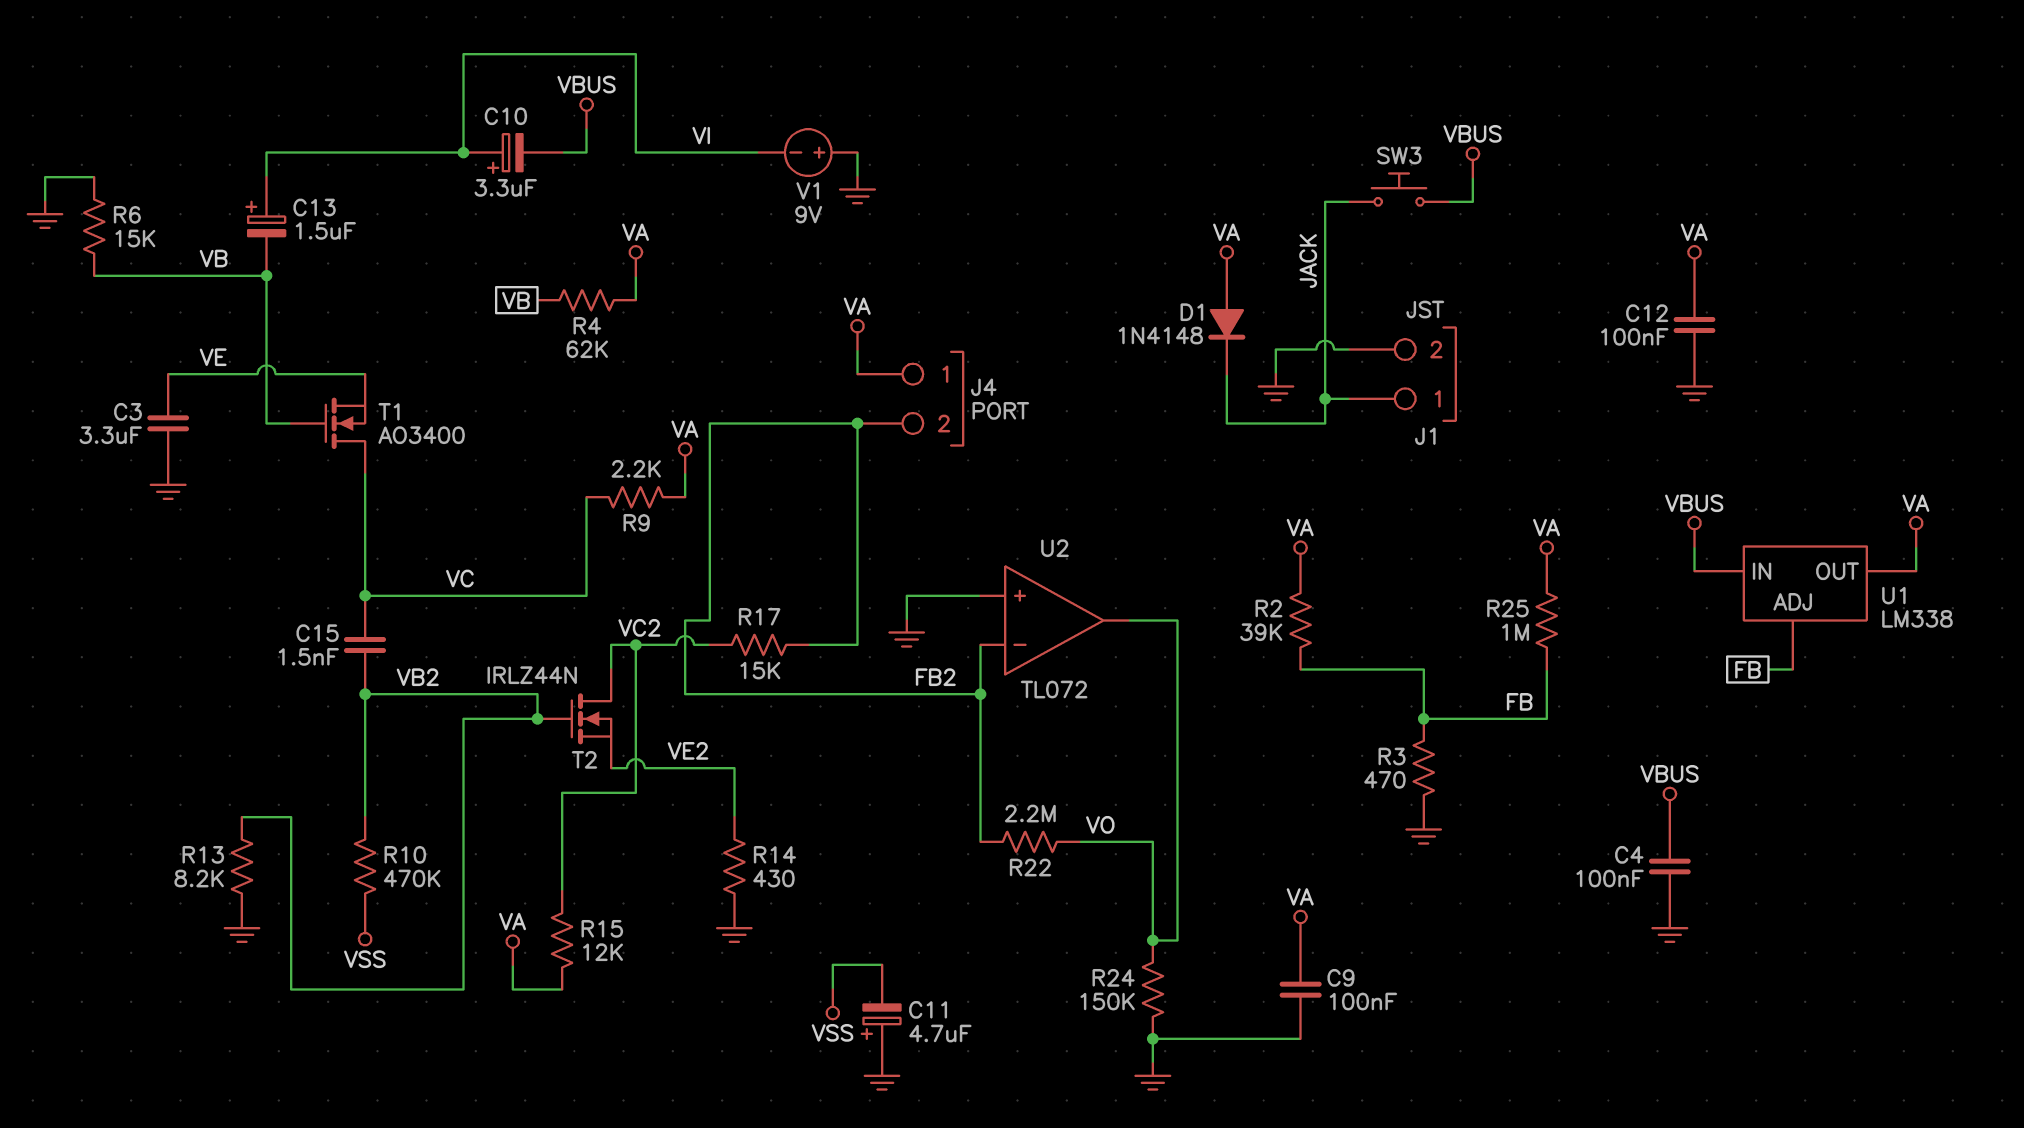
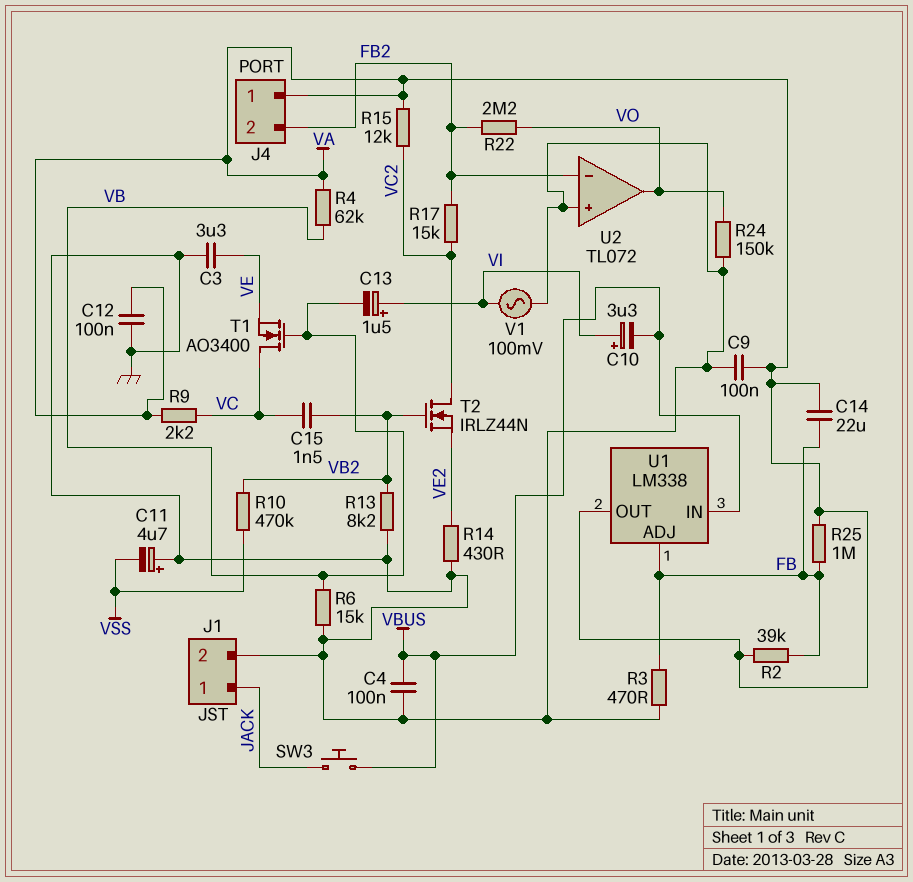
C14: none -> 22uF (FB, VA)
D1: diode 1N4148 (A VA, K JACK) -> none
V1: 9V (plus GND, minus VI) -> AC 100mV (GND, VI)

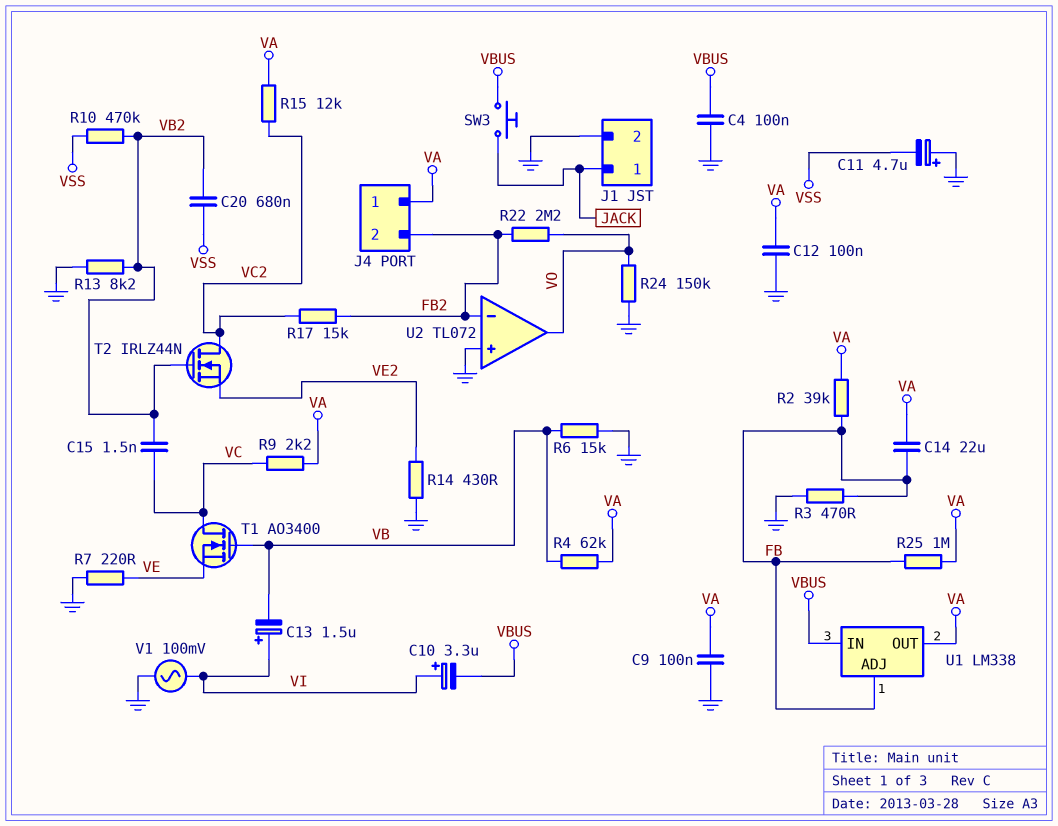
C3: 3.3uF (GND, VE) -> none
C20: none -> 680nF (VB2, VSS)
R7: none -> 220 (GND, VE)

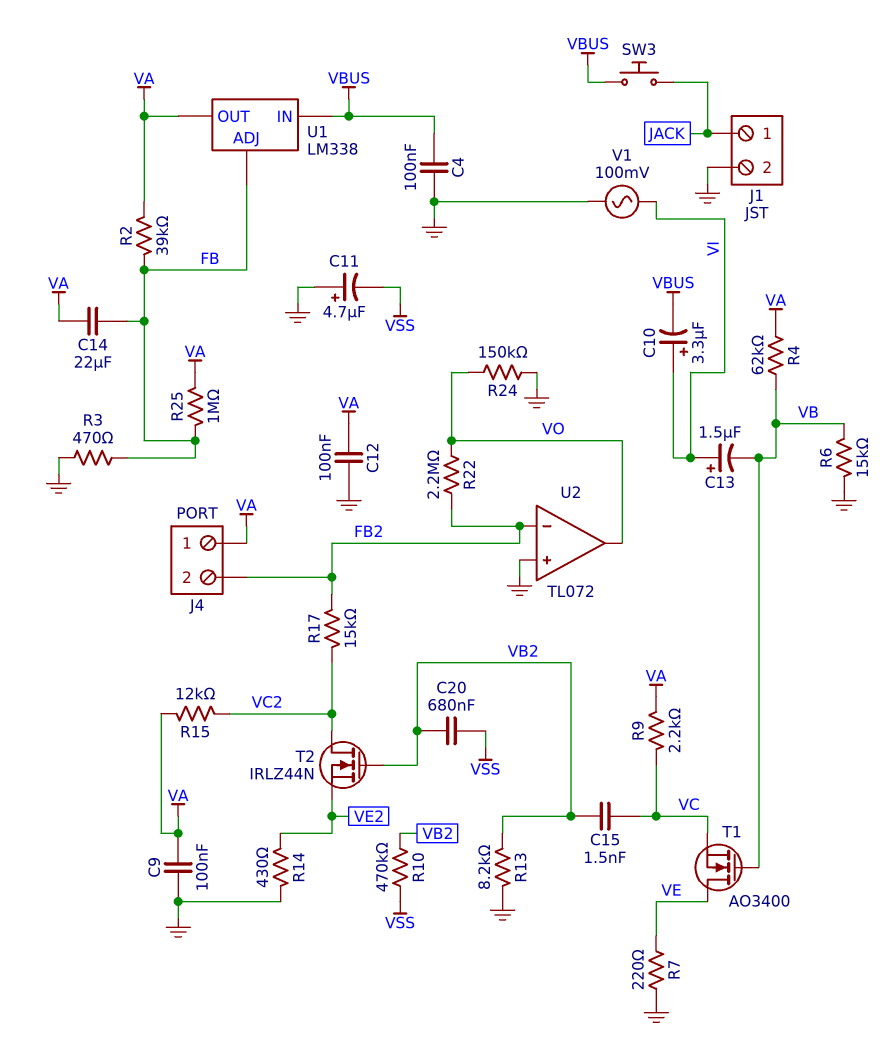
T1: NMOS AO3400 (G VB, D VC, S VE) -> NMOS AO3400 (G VB, D VE, S VC)

